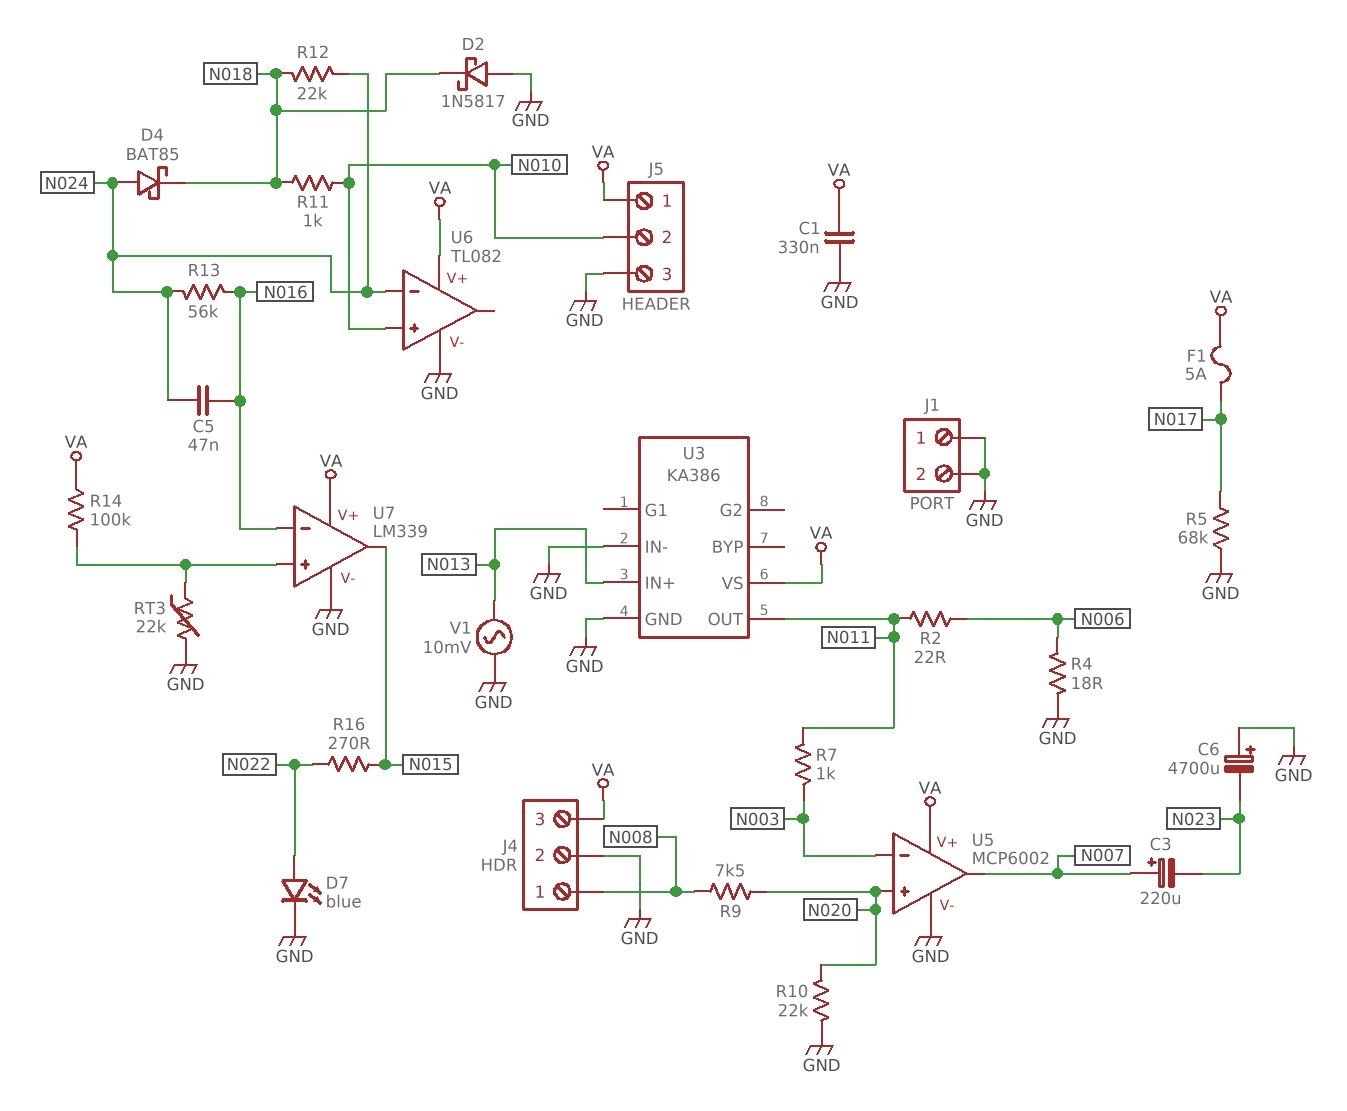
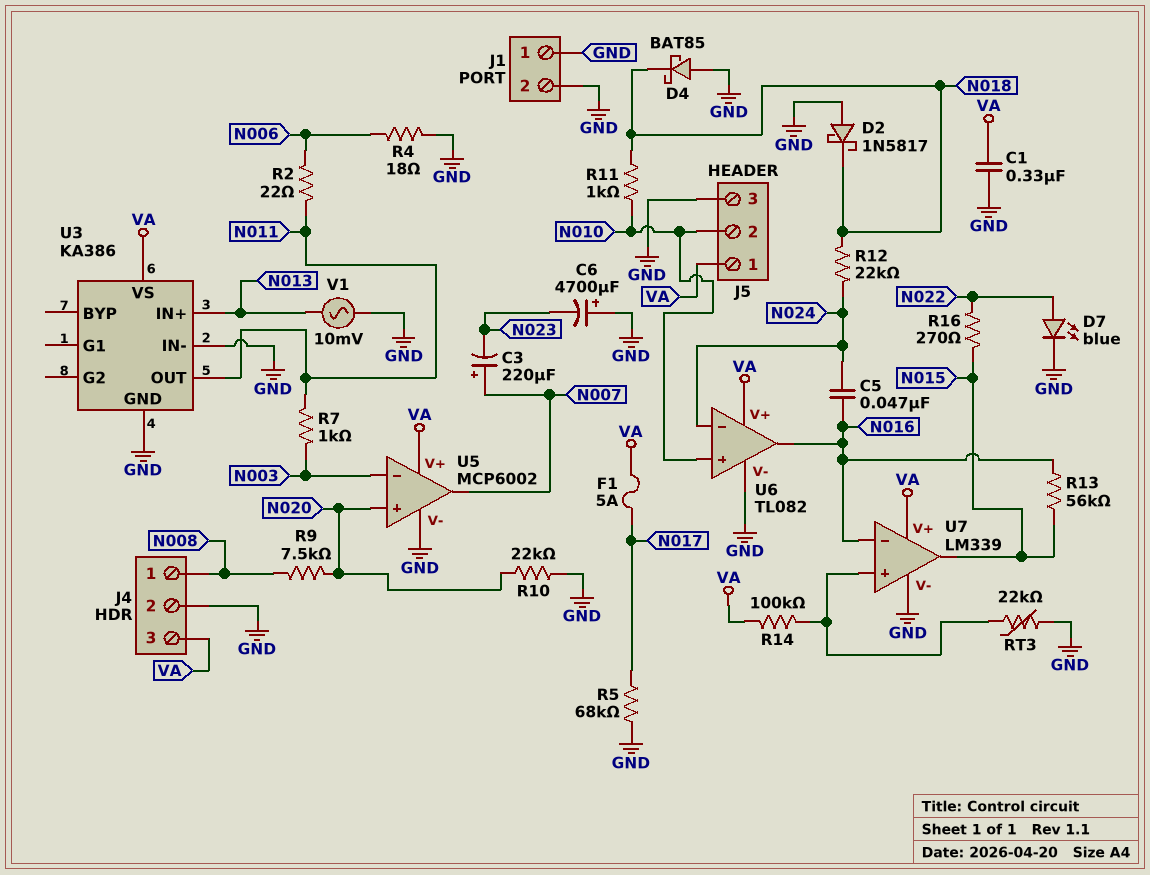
D4: schottky BAT85 (A N024, K N018) -> schottky BAT85 (A GND, K N018)
R13: 56k (N016, N024) -> 56k (N015, N016)
U6 pin out: none -> N016

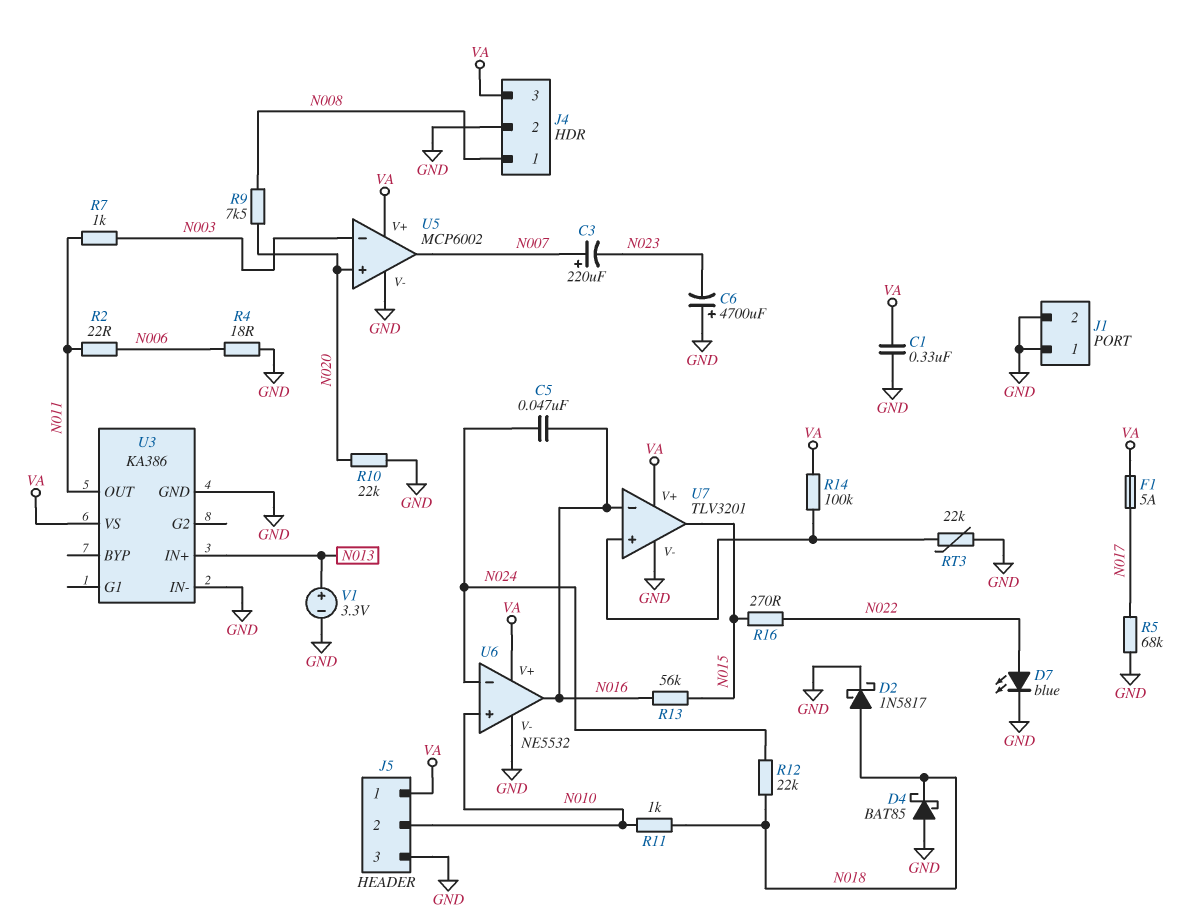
D2: schottky 1N5817 (A GND, K N018) -> schottky 1N5817 (A N018, K GND)
U6: TL082 -> NE5532
U7: LM339 -> TLV3201
V1: AC 10mV (GND, N013) -> 3.3V (plus N013, minus GND)

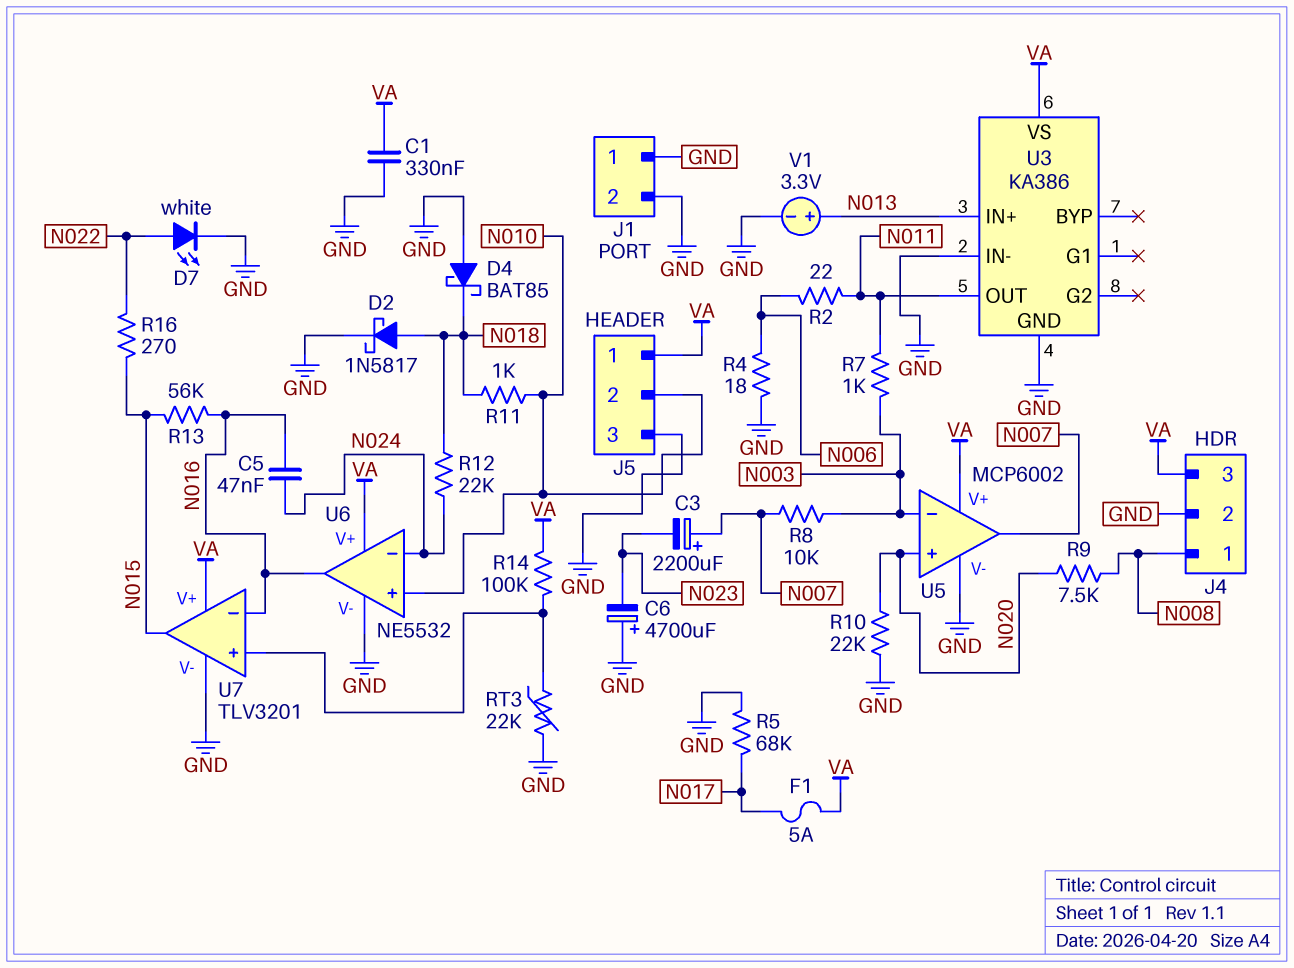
C3: 220uF (plus N007, minus N023) -> 2200uF (plus N007, minus N023)
D7: LED blue (A N022, K GND) -> LED white (A N022, K GND)
R8: none -> 10k (N003, N007)

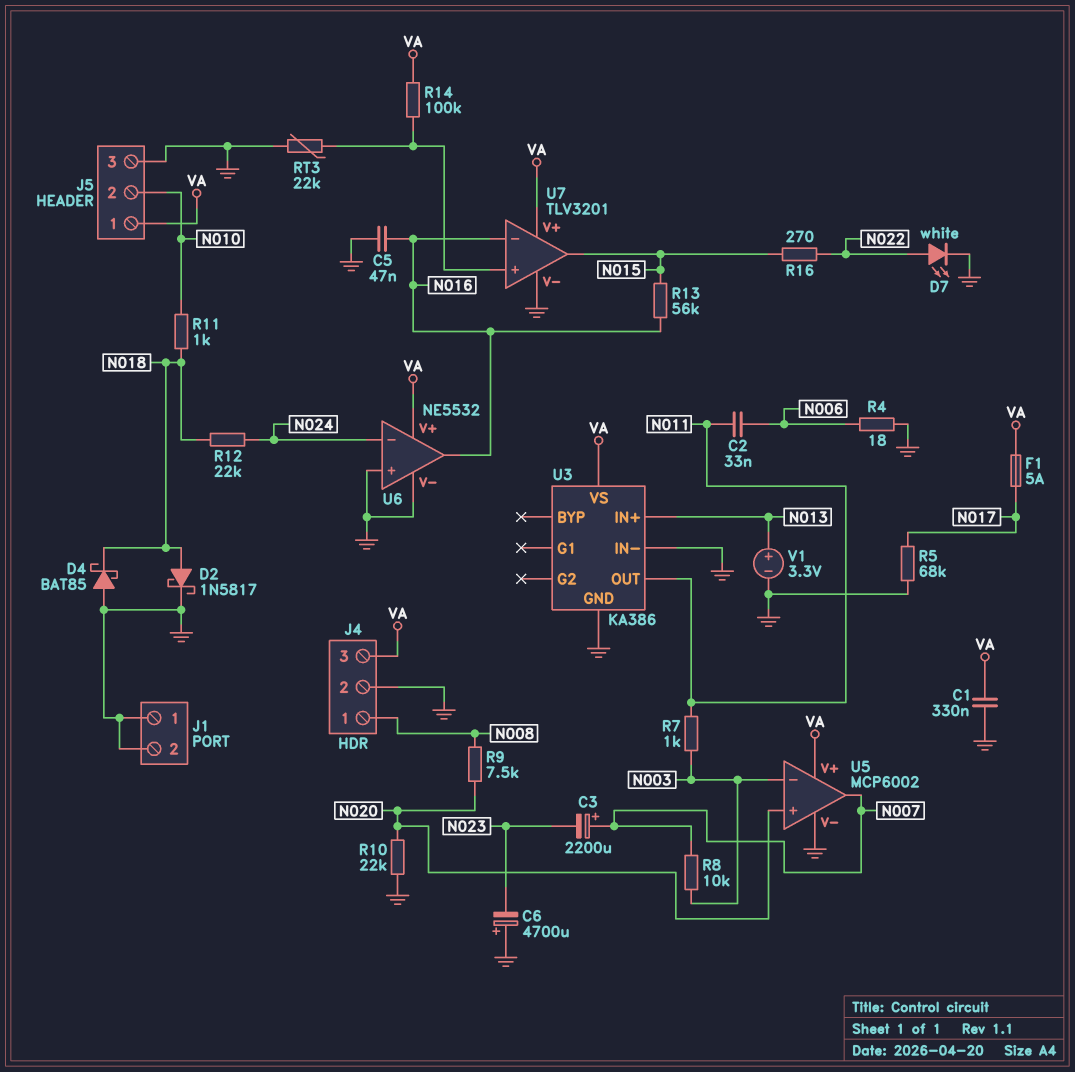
C2: none -> 33nF (N006, N011)
C5: 47nF (N016, N024) -> 47nF (GND, N016)
R2: 22 (N006, N011) -> none
U6 pin in+: N010 -> GND

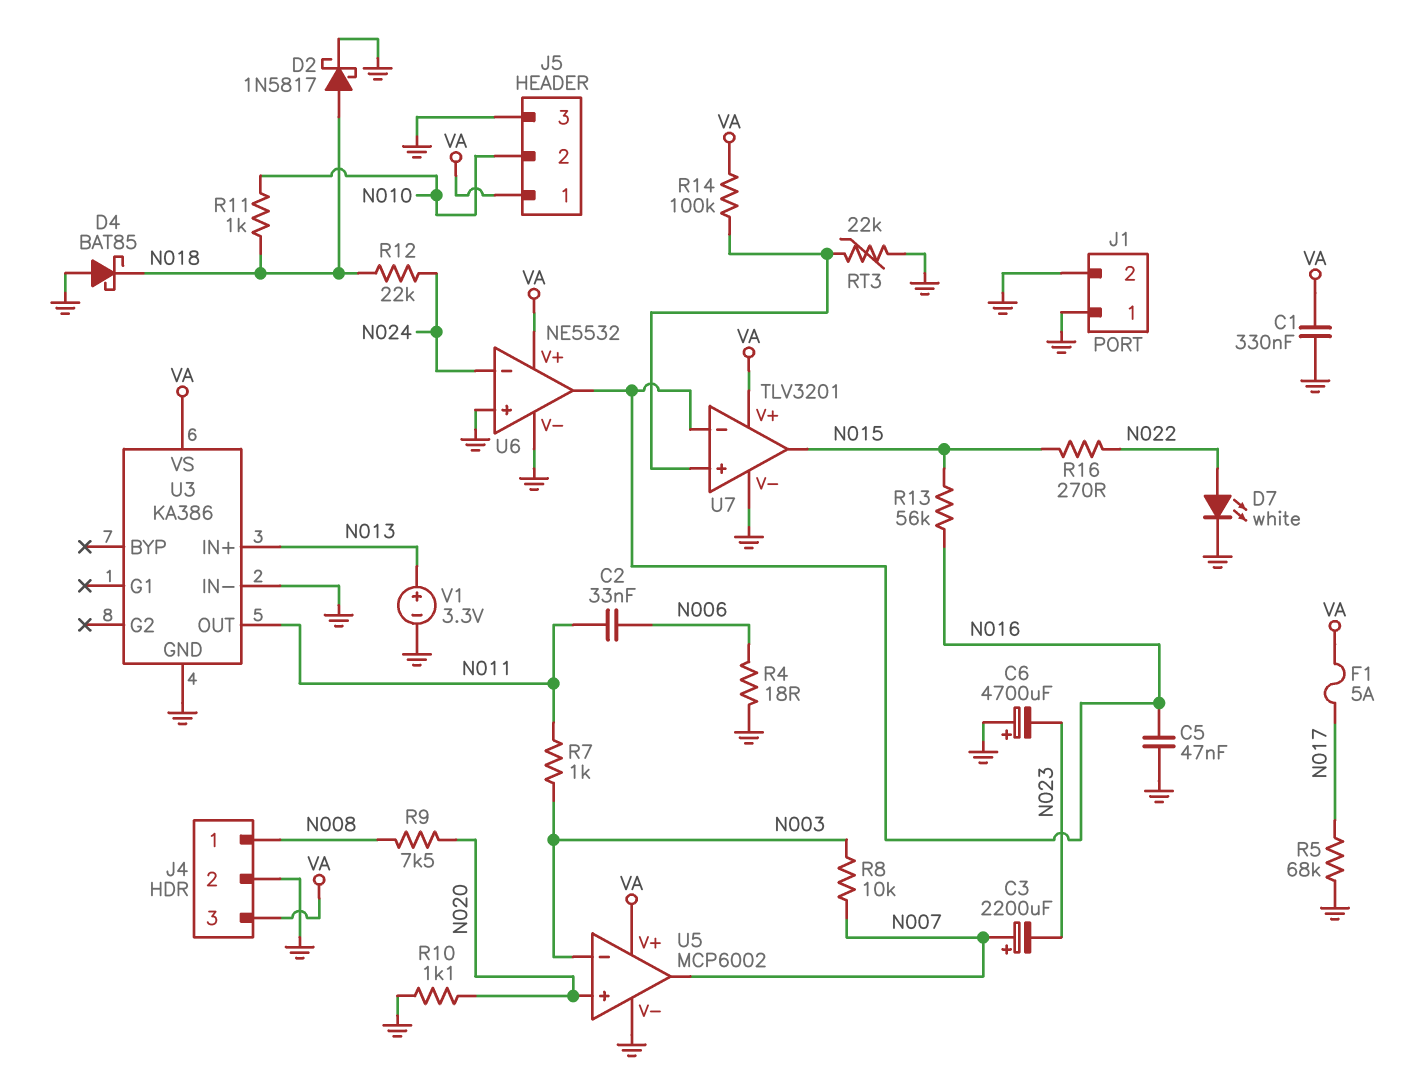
R10: 22k (GND, N020) -> 1.1k (GND, N020)

